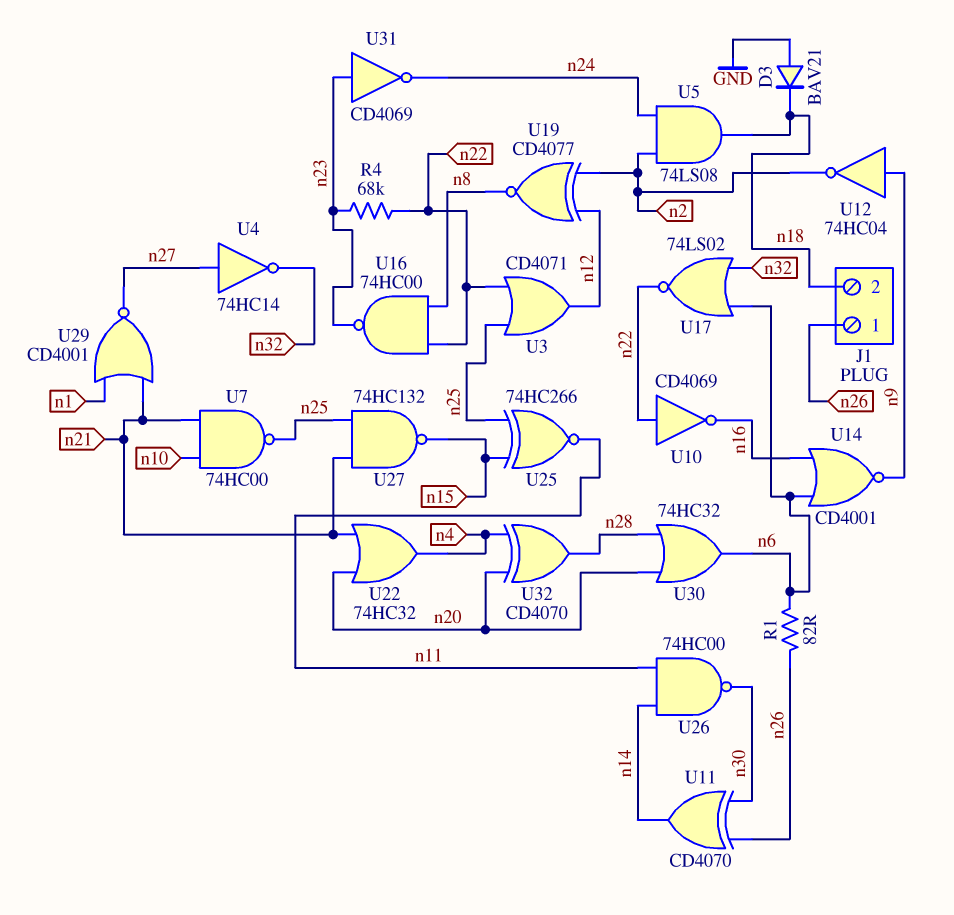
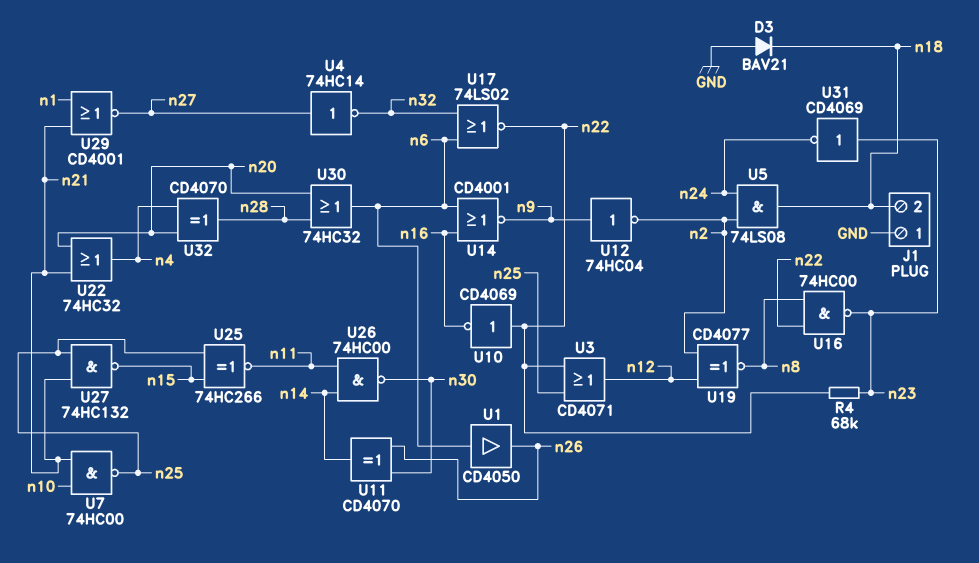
J1 pin 1: n26 -> GND
R1: 82 (n6, n26) -> none
U1: none -> buffer CD4050 (in n6, out n26)

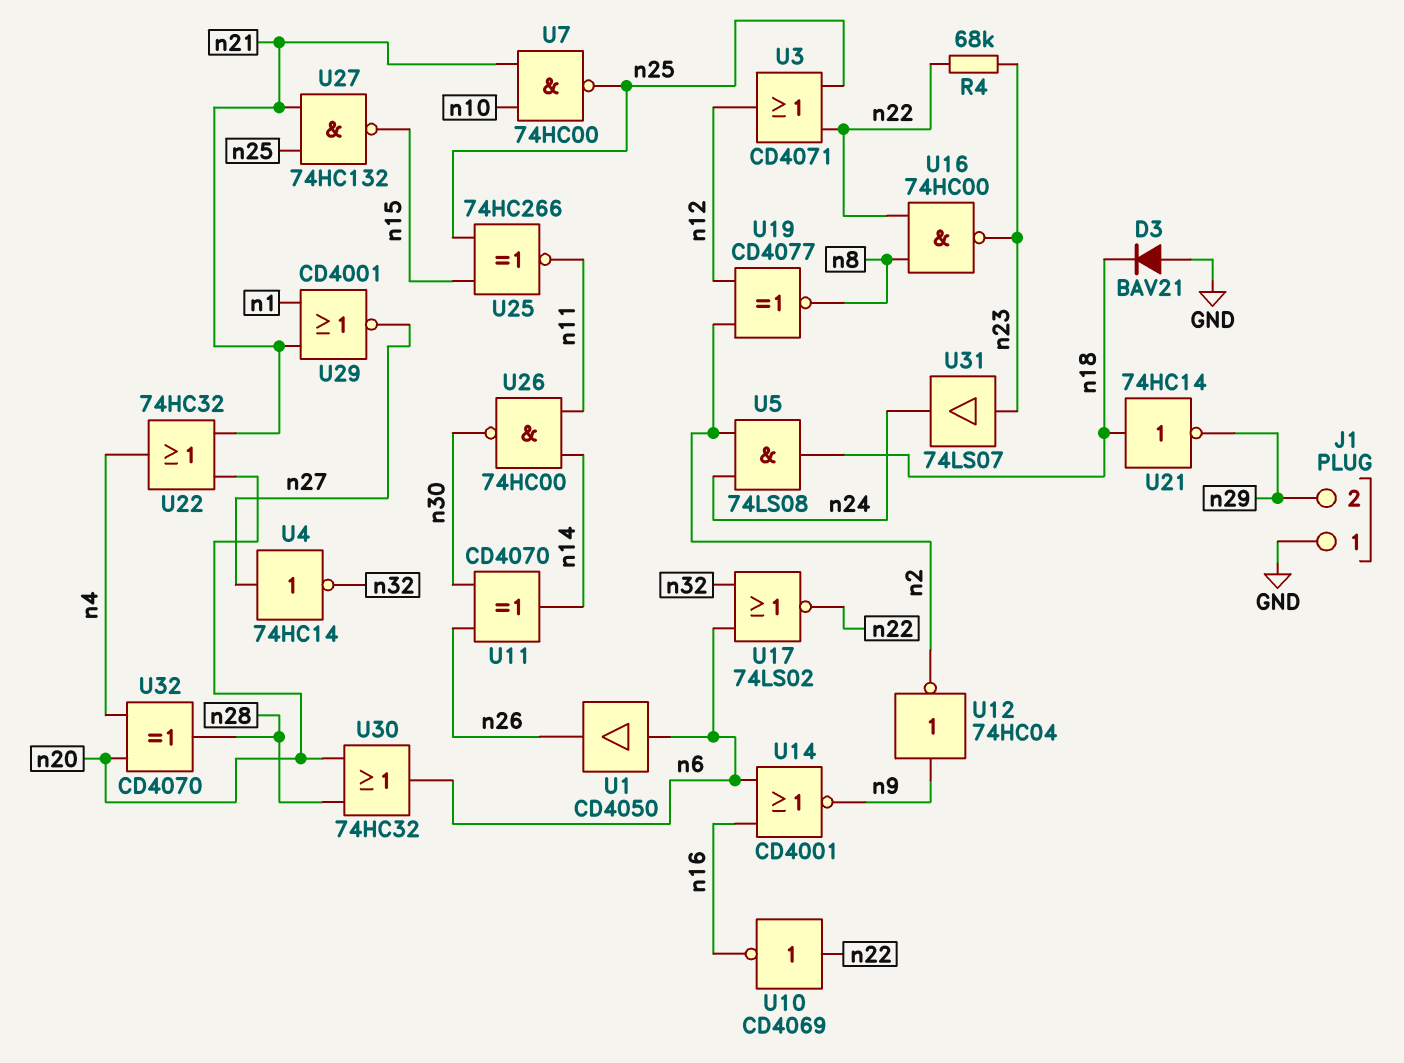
J1 pin 2: n18 -> n29
U21: none -> NOT 74HC14 (in n18, out n29)
U31: NOT CD4069 (in n23, out n24) -> buffer 74LS07 (in n23, out n24)

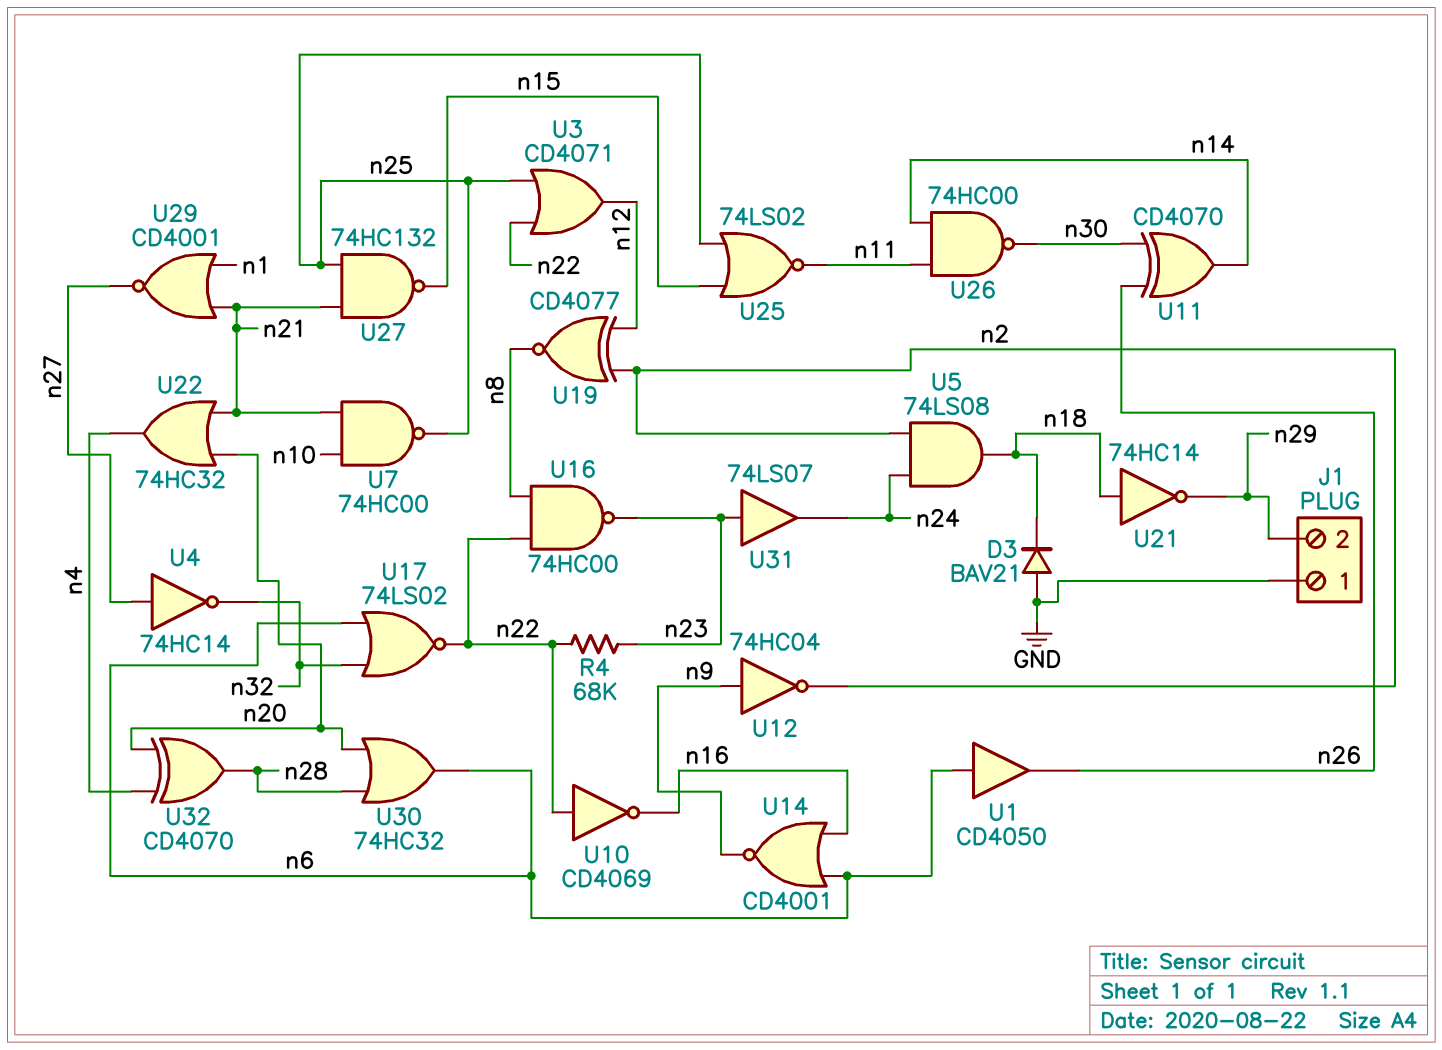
U25: XNOR 74HC266 (in n15, in n25, out n11) -> NOR 74LS02 (in n15, in n25, out n11)

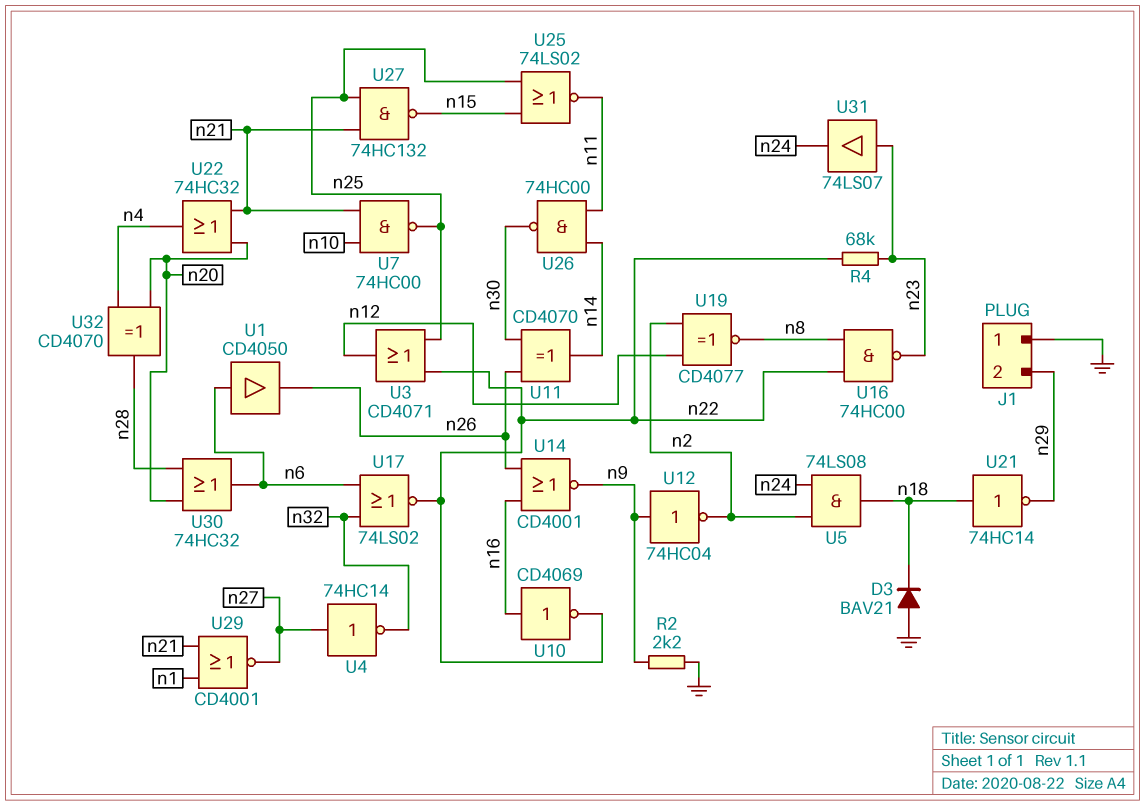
R2: none -> 2.2k (GND, n9)
U10: NOT CD4069 (in n22, out n16) -> NOT CD4069 (in n16, out n22)
U14: NOR CD4001 (in n6, in n16, out n9) -> NOR CD4001 (in n16, in n26, out n9)

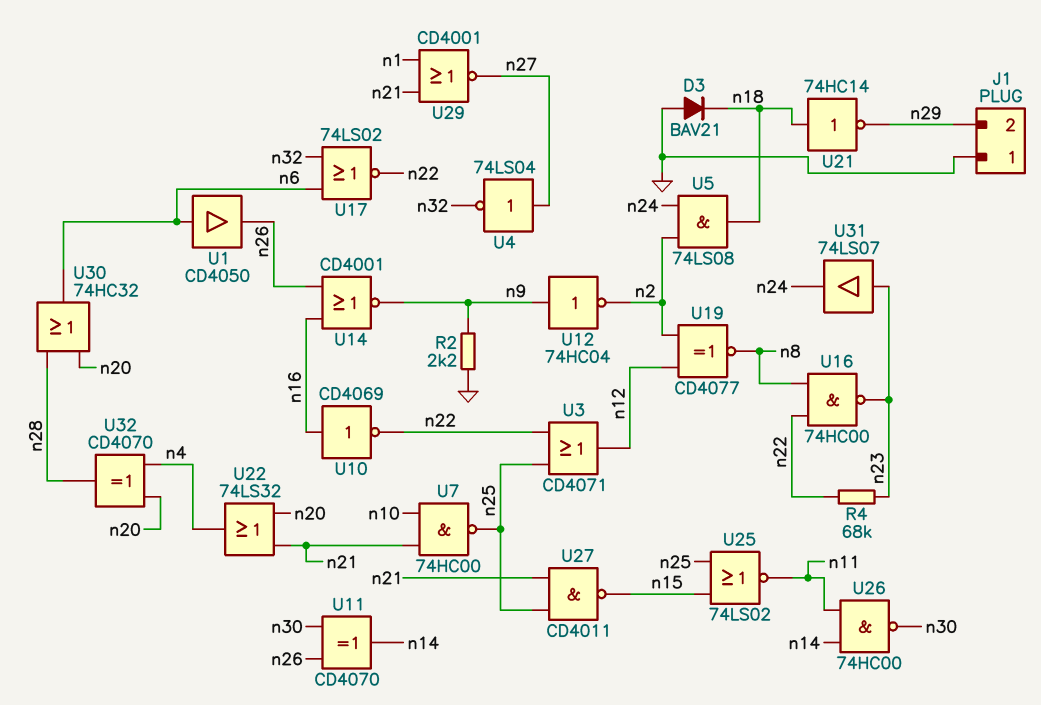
U4: NOT 74HC14 (in n27, out n32) -> NOT 74LS04 (in n27, out n32)
U22: OR 74HC32 (in n20, in n21, out n4) -> OR 74LS32 (in n20, in n21, out n4)
U27: NAND 74HC132 (in n21, in n25, out n15) -> NAND CD4011 (in n21, in n25, out n15)

